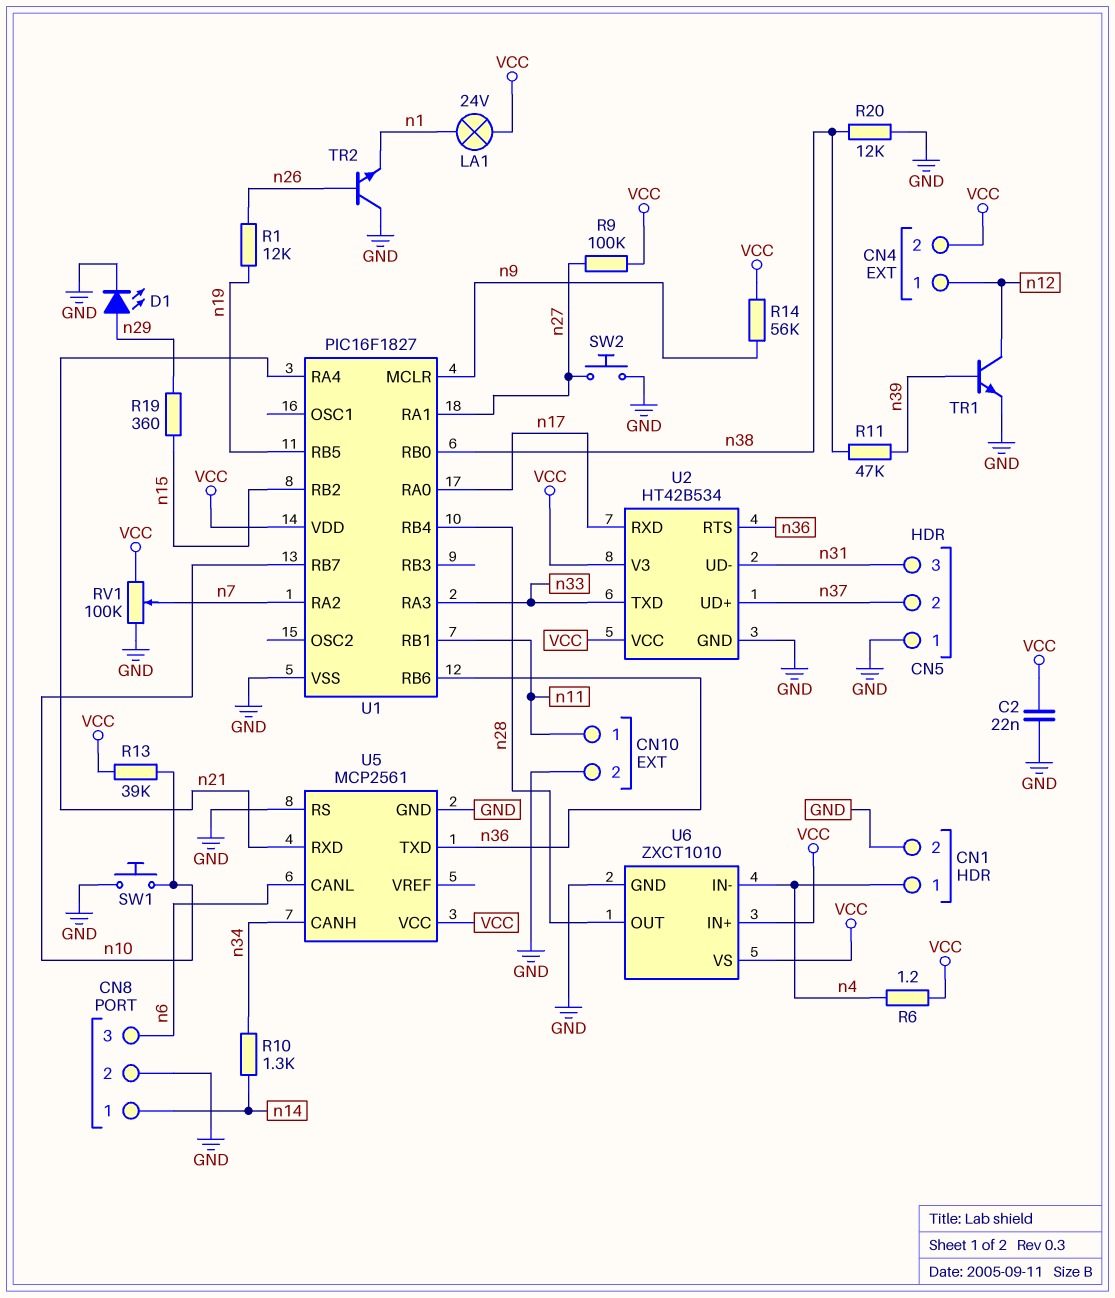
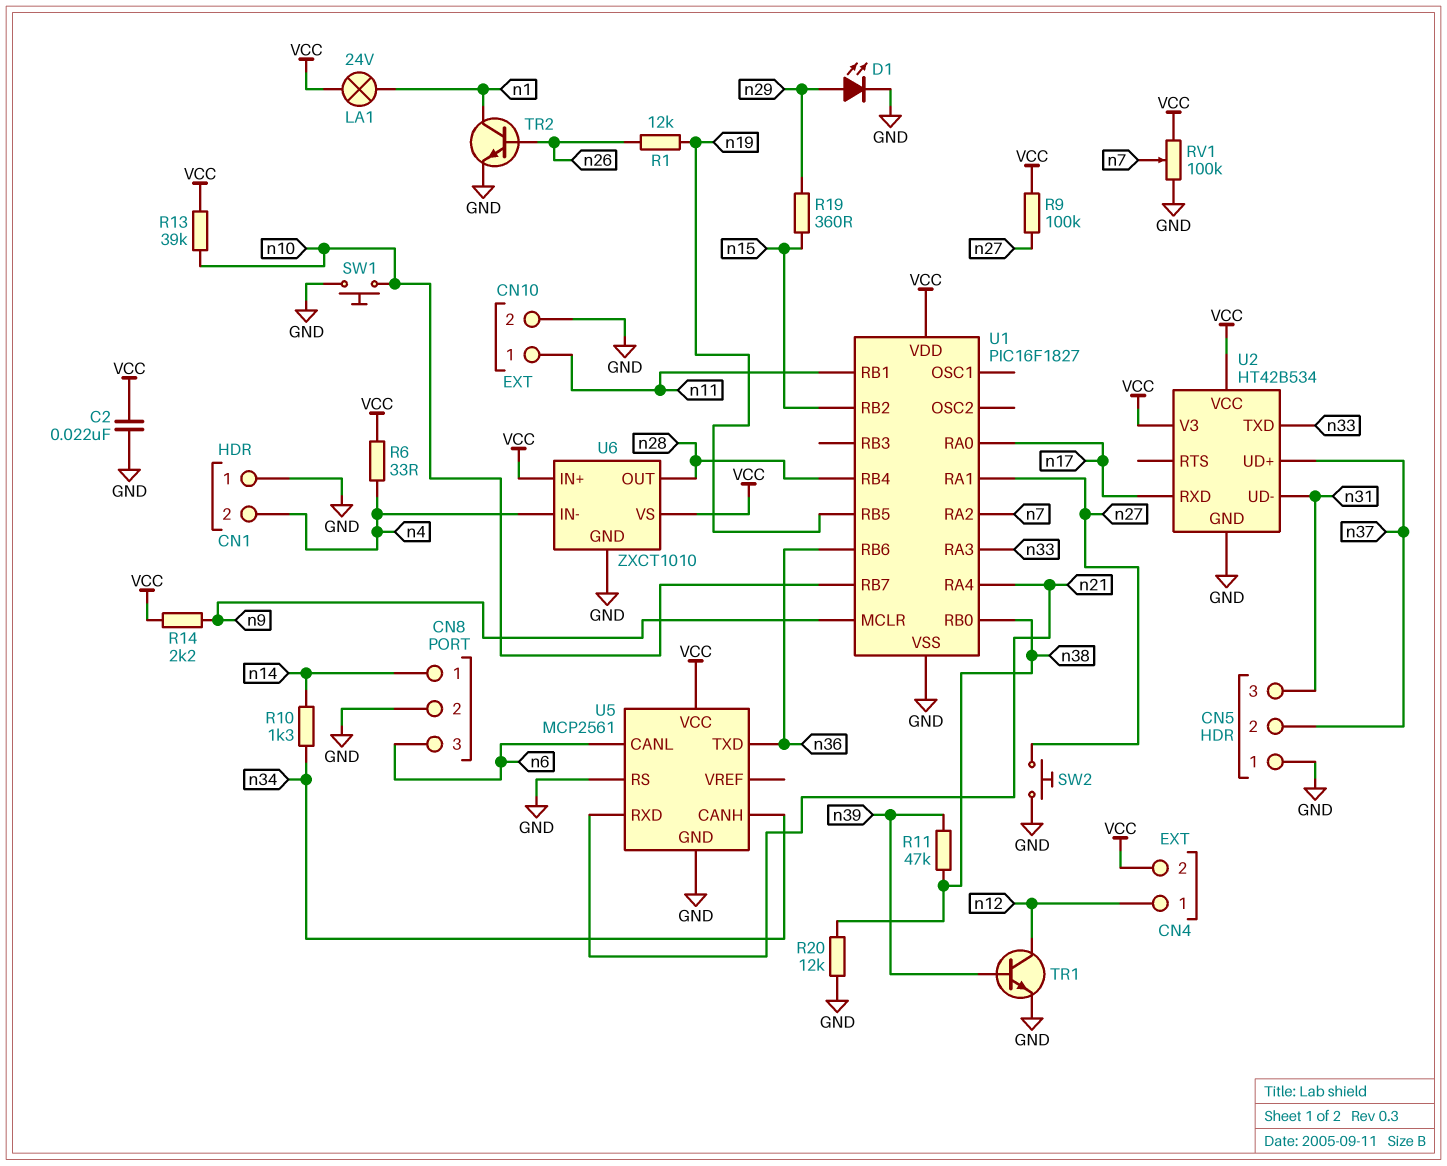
CN1 pin 1: n4 -> GND
CN1 pin 2: GND -> n4
R6: 1.2 (VCC, n4) -> 33 (VCC, n4)
R14: 56k (VCC, n9) -> 2.2k (VCC, n9)
TR2: NPN (B n26, C GND, E n1) -> NPN (B n26, C n1, E GND)
U2 pin RTS: n36 -> none

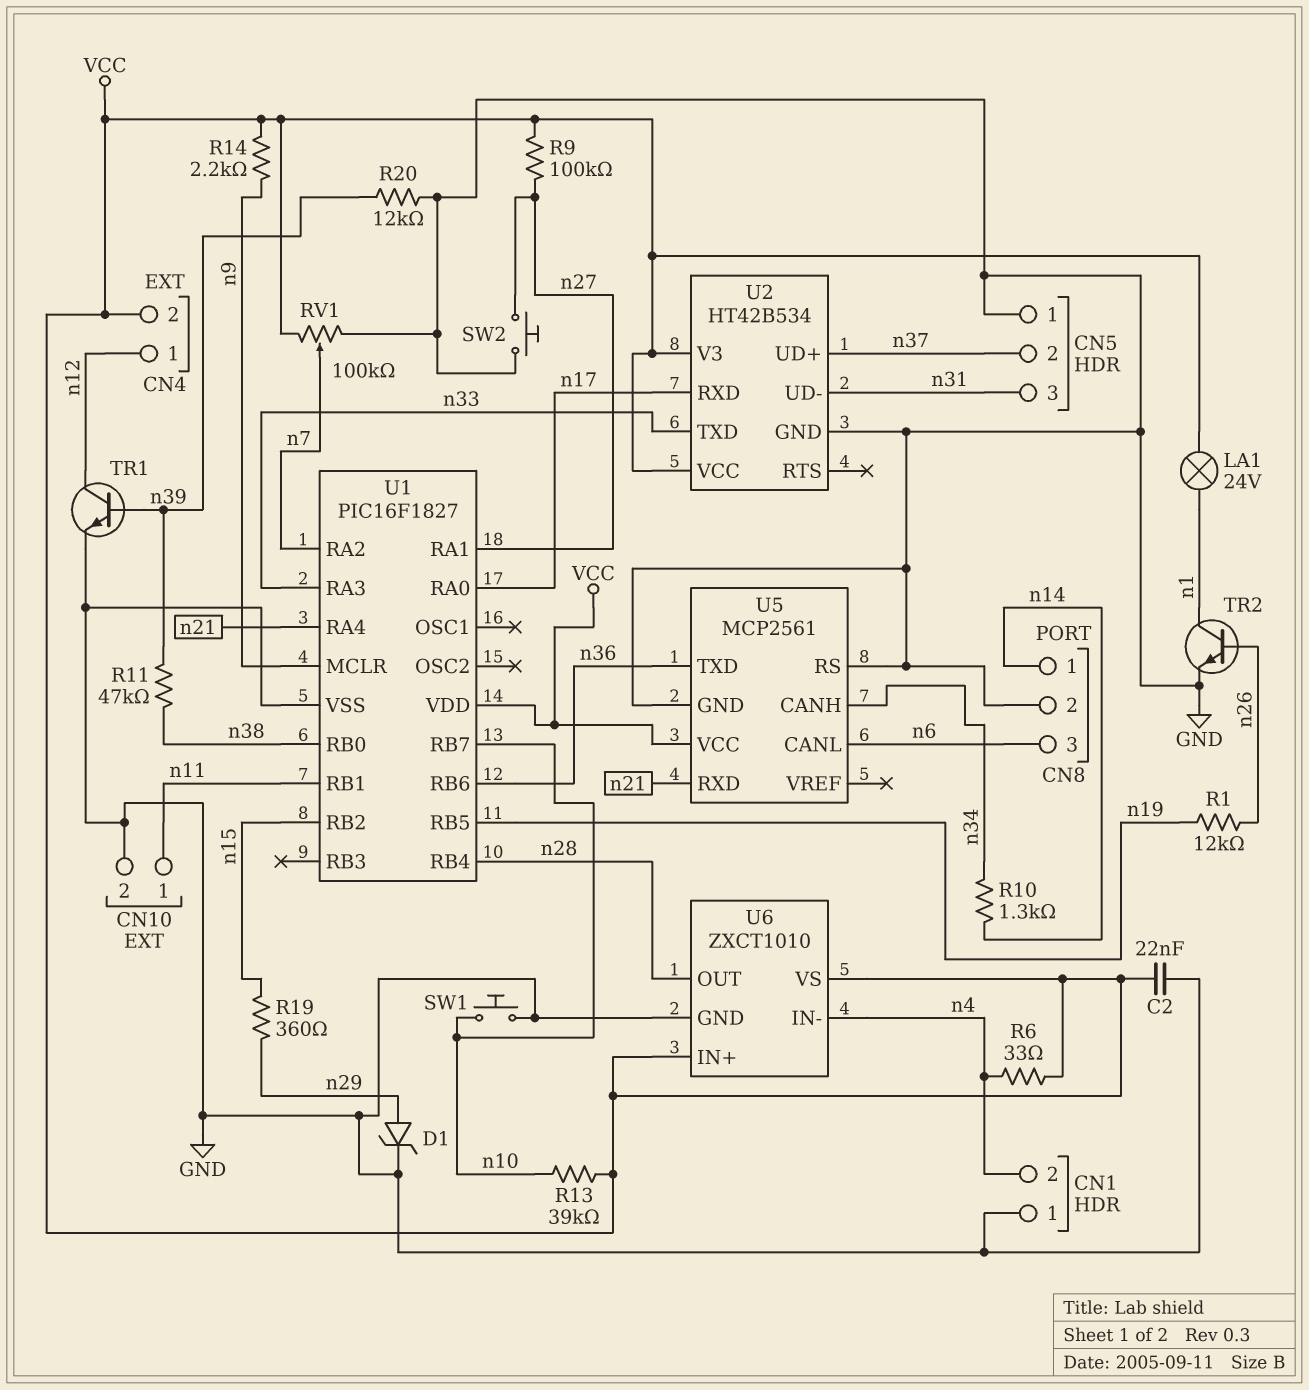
D1: LED (A n29, K GND) -> zener (A n29, K GND)
R20: 12k (GND, n38) -> 12k (GND, n39)

